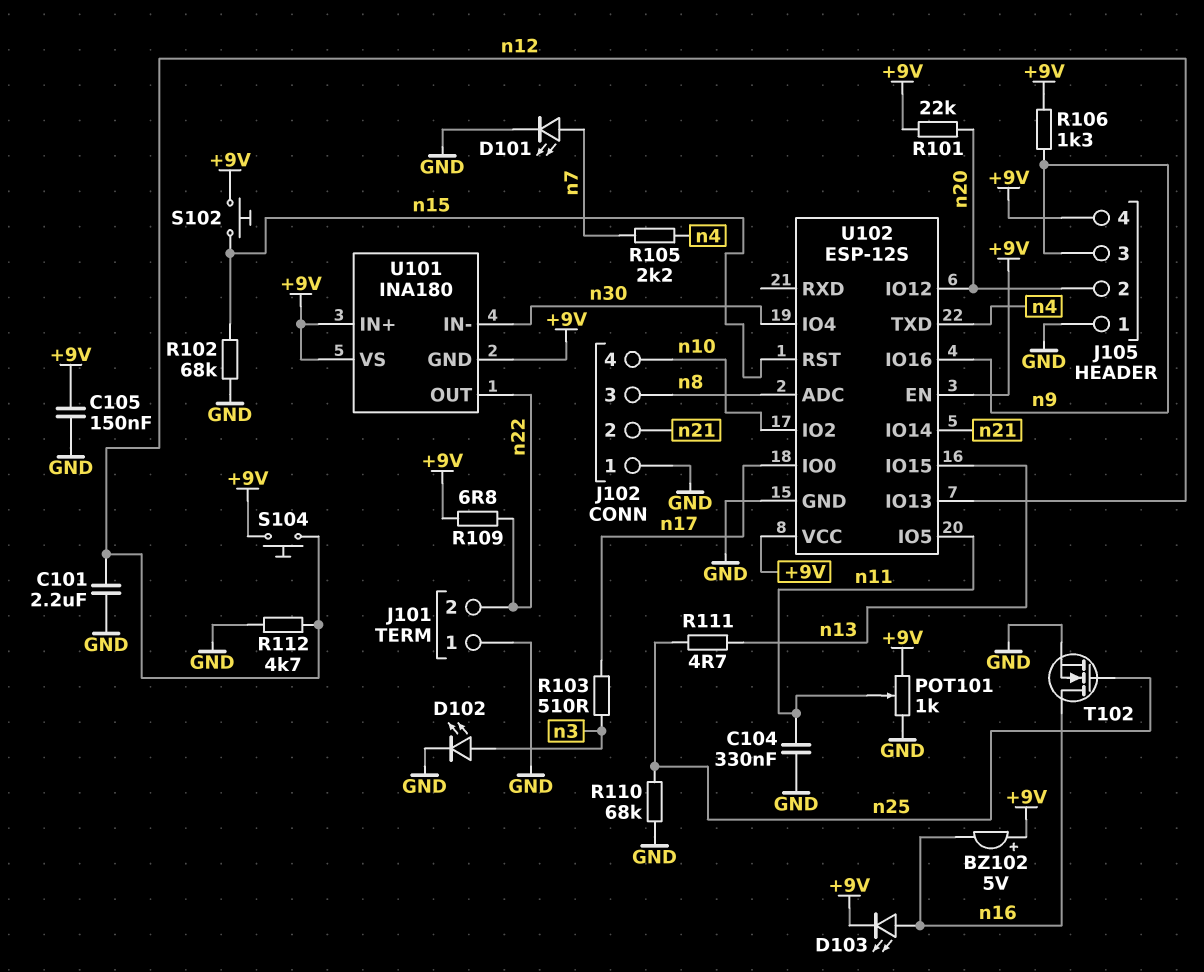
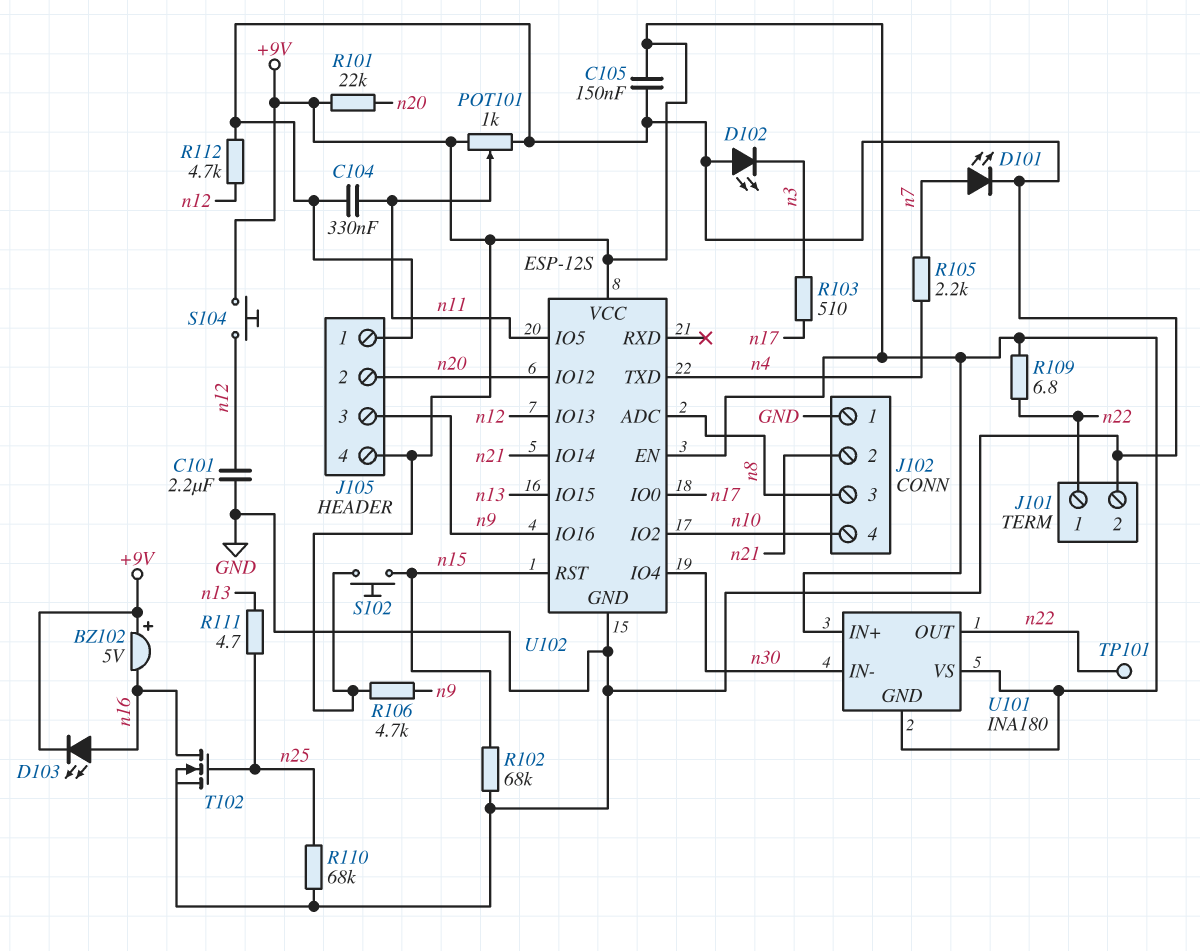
D102: LED (A n3, K GND) -> LED (A GND, K n3)
J101 pin 1: GND -> n22
J101 pin 2: n22 -> GND
R106: 1.3k (+9V, n9) -> 4.7k (+9V, n9)
TP101: none -> test point (n22)

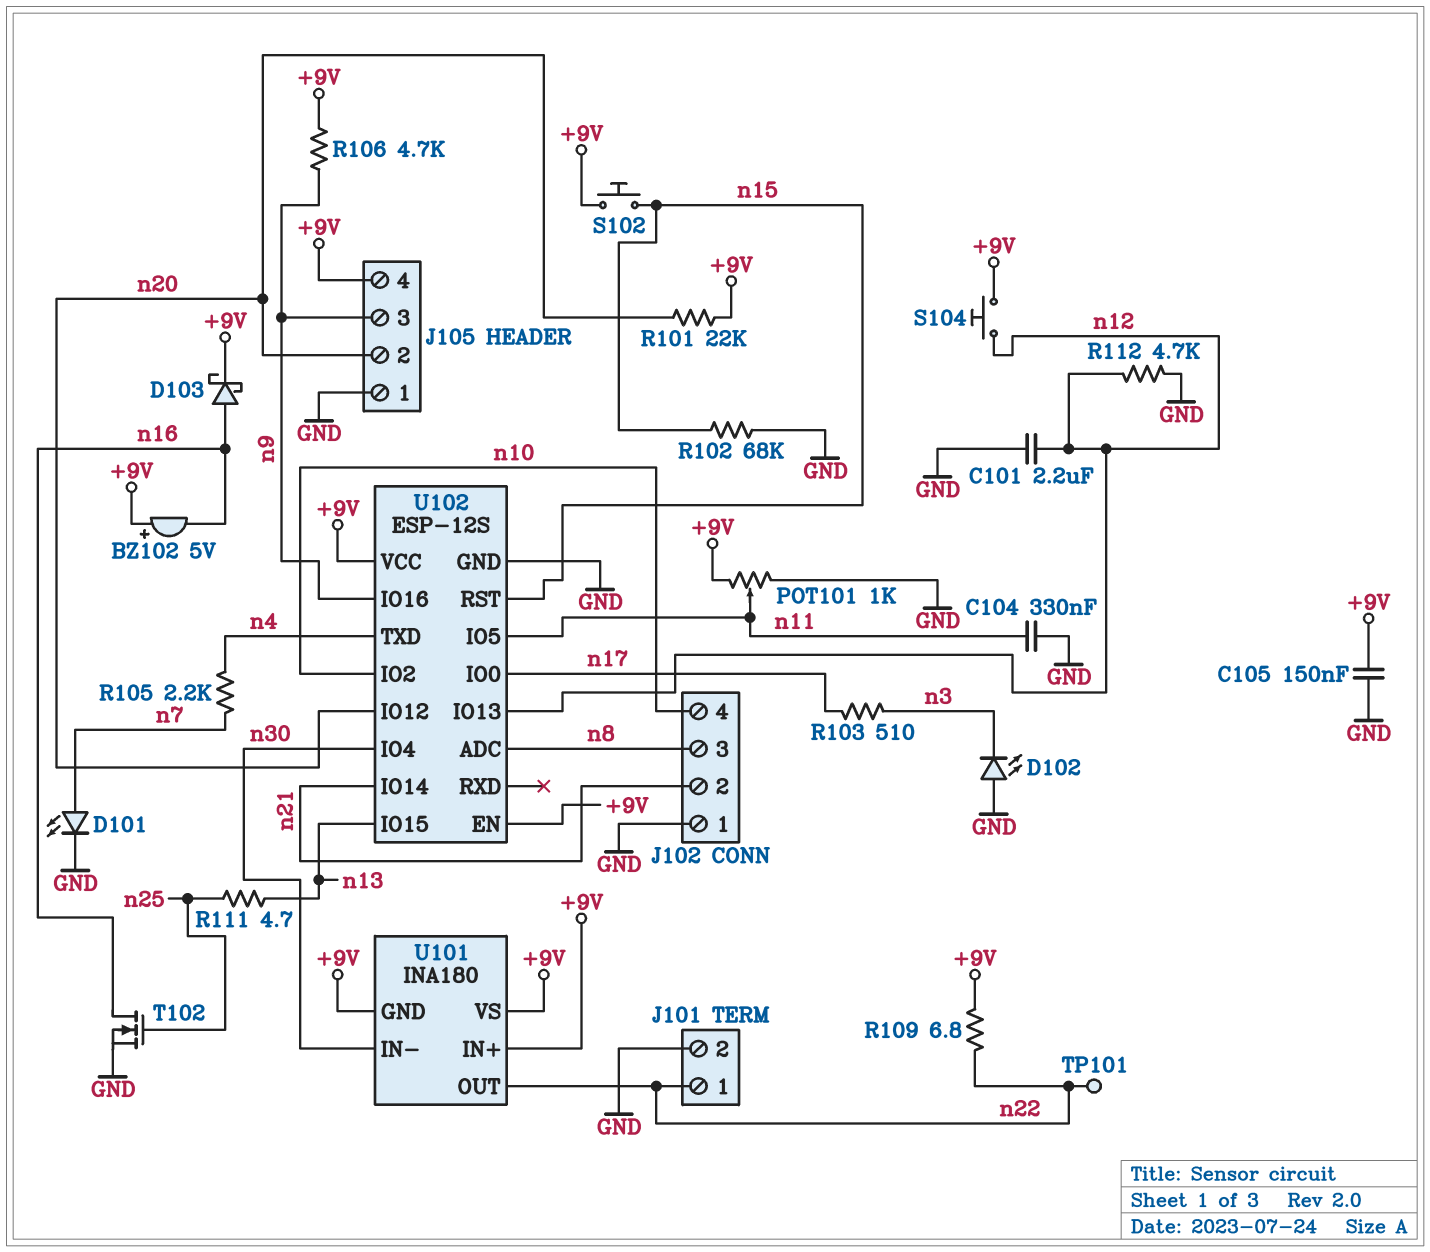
D103: LED (A n16, K +9V) -> schottky (A n16, K +9V)
R110: 68k (GND, n25) -> none

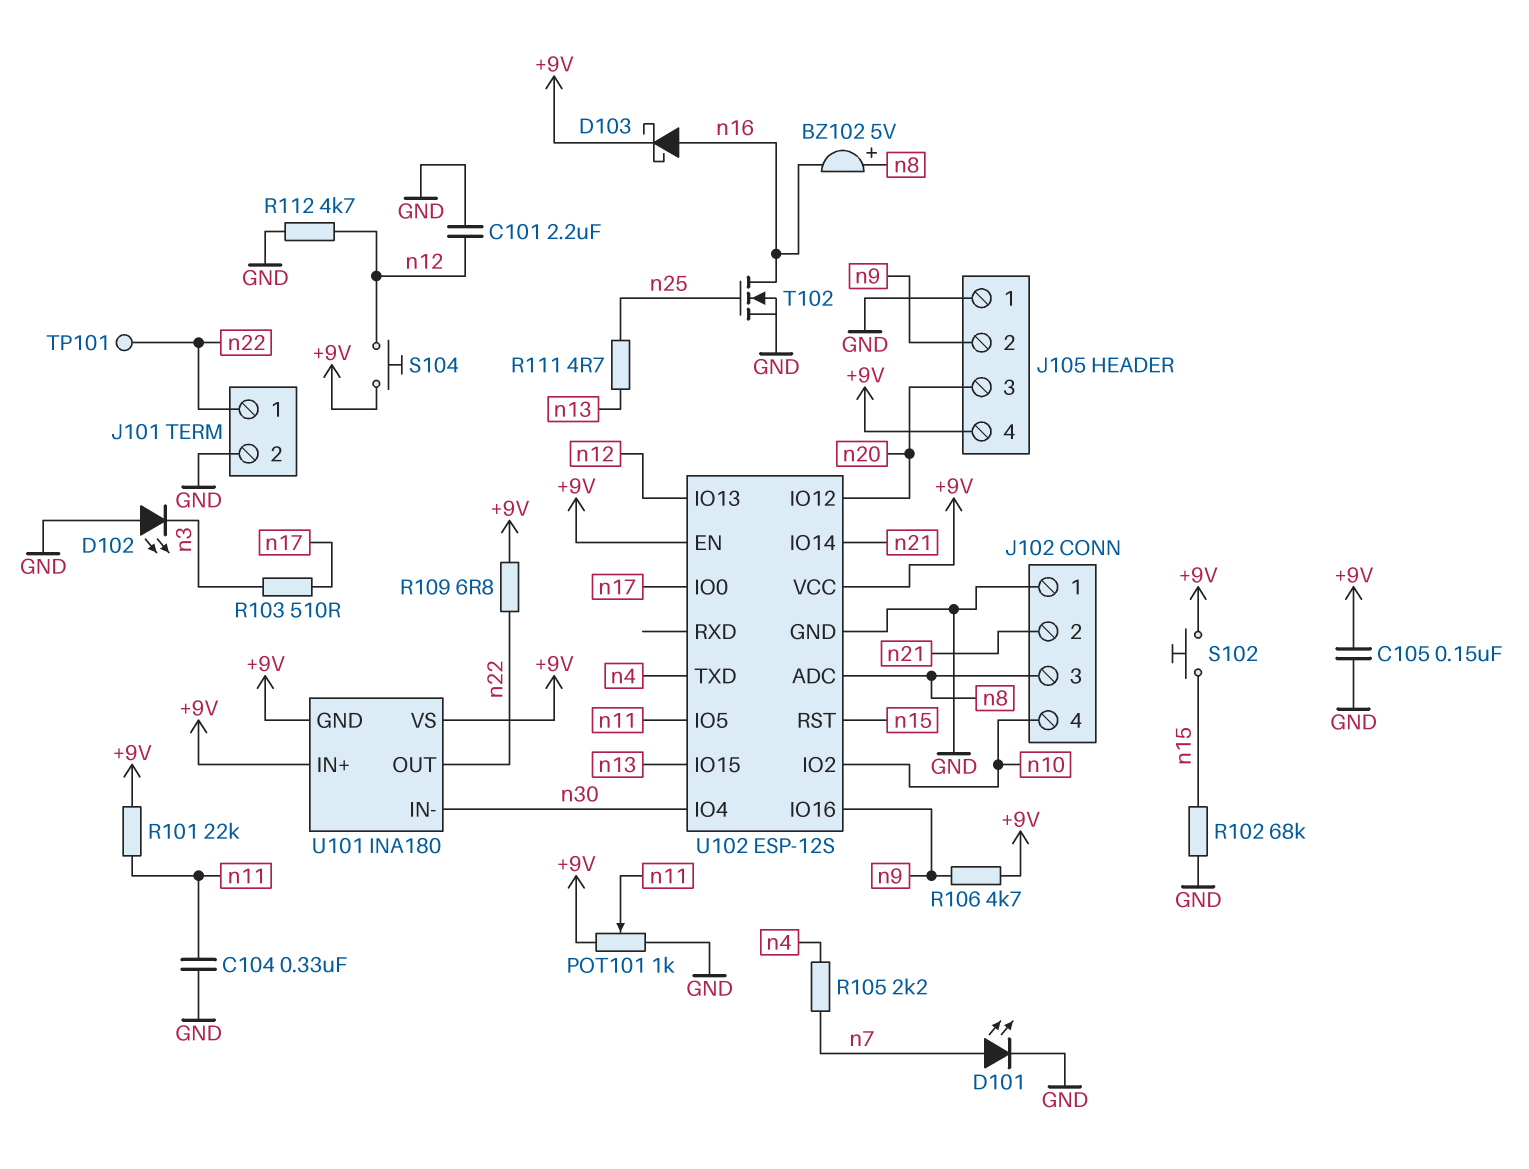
BZ102: buzzer 5V (plus +9V, minus n16) -> buzzer 5V (plus n8, minus n16)
J105 pin 2: n20 -> n9
J105 pin 3: n9 -> n20
R101: 22k (+9V, n20) -> 22k (+9V, n11)

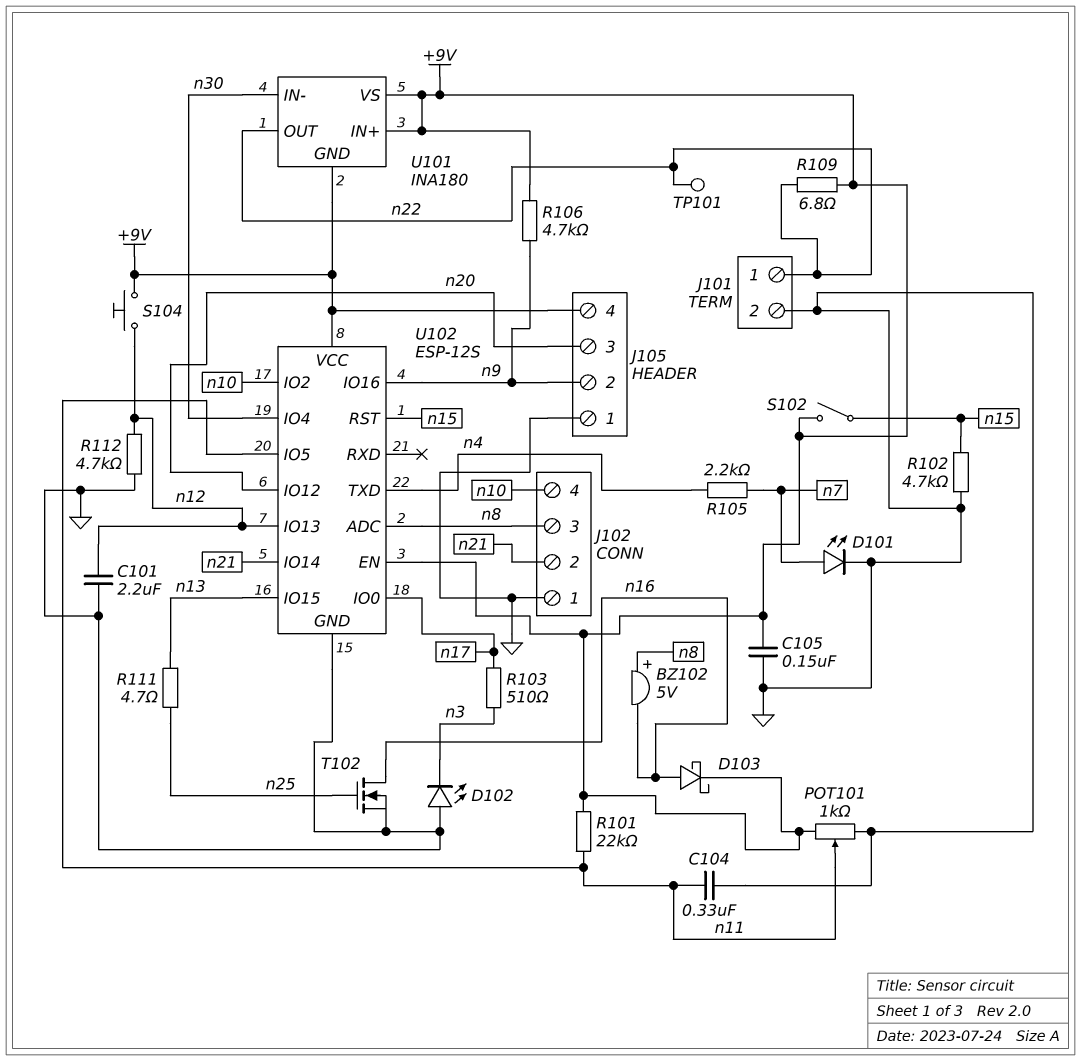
R102: 68k (GND, n15) -> 4.7k (GND, n15)
S102: button (+9V, n15) -> switch (+9V, n15)

